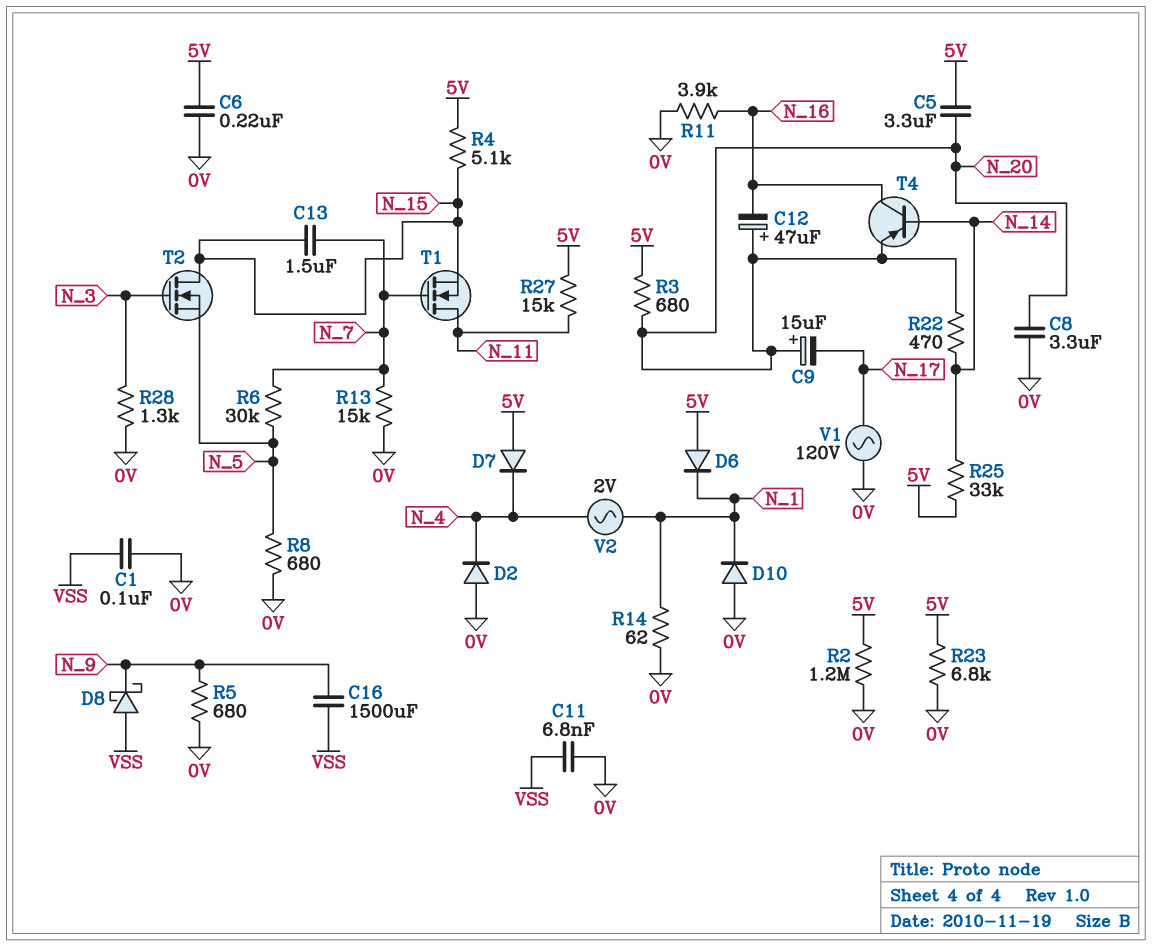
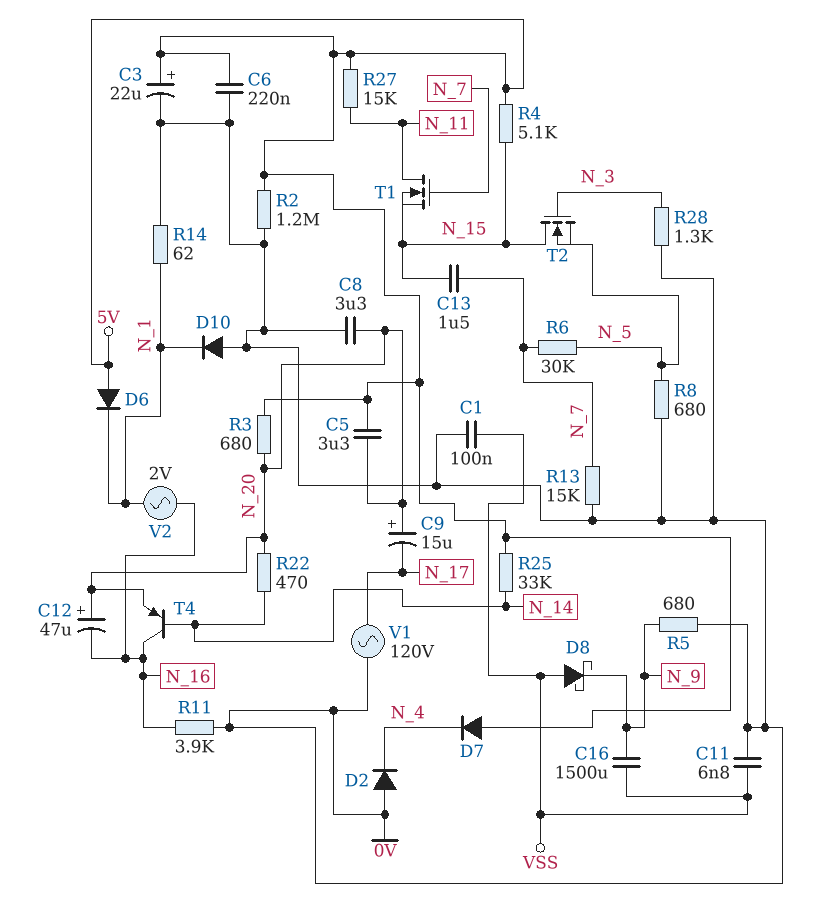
C3: none -> 22uF (plus 5V, minus 0V)
R23: 6.8k (0V, 5V) -> none
V2: AC 2V (N_1, N_4) -> AC 2V (N_1, N_16)

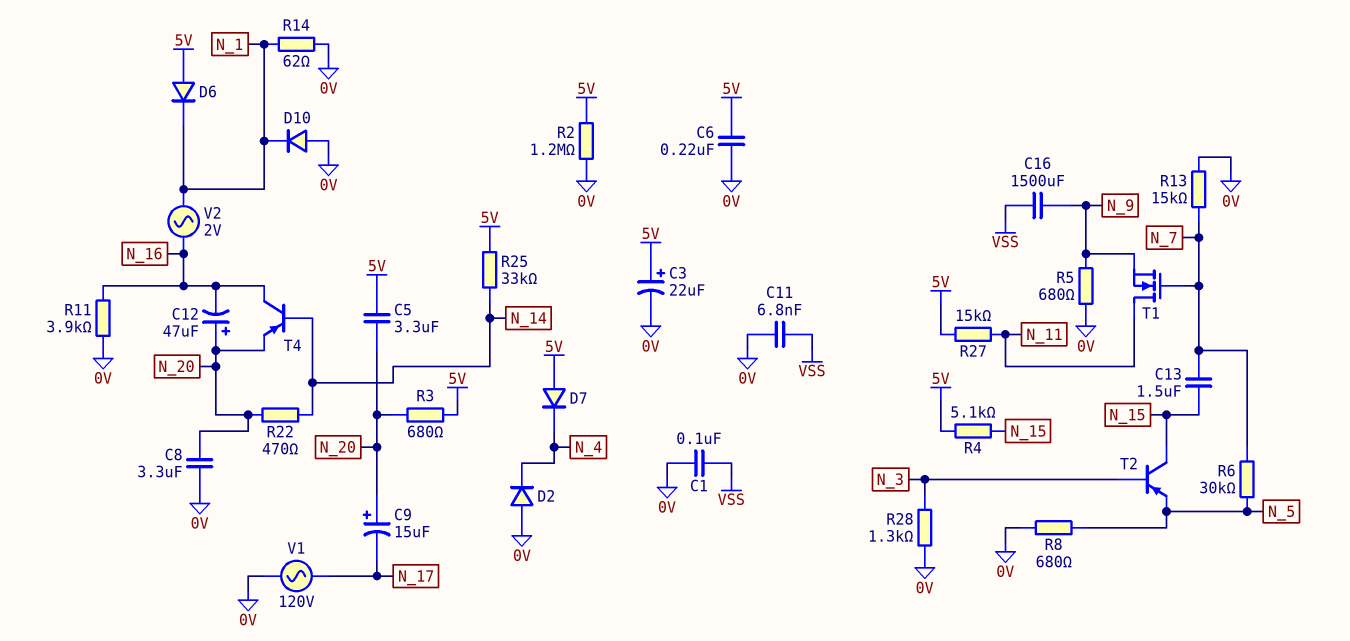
D8: schottky (A VSS, K N_9) -> none
T1: NMOS (G N_7, D N_11, S N_15) -> NMOS (G N_7, D N_11, S N_9)
T2: NMOS (G N_3, D N_15, S N_5) -> PNP (B N_3, C N_15, E N_5)

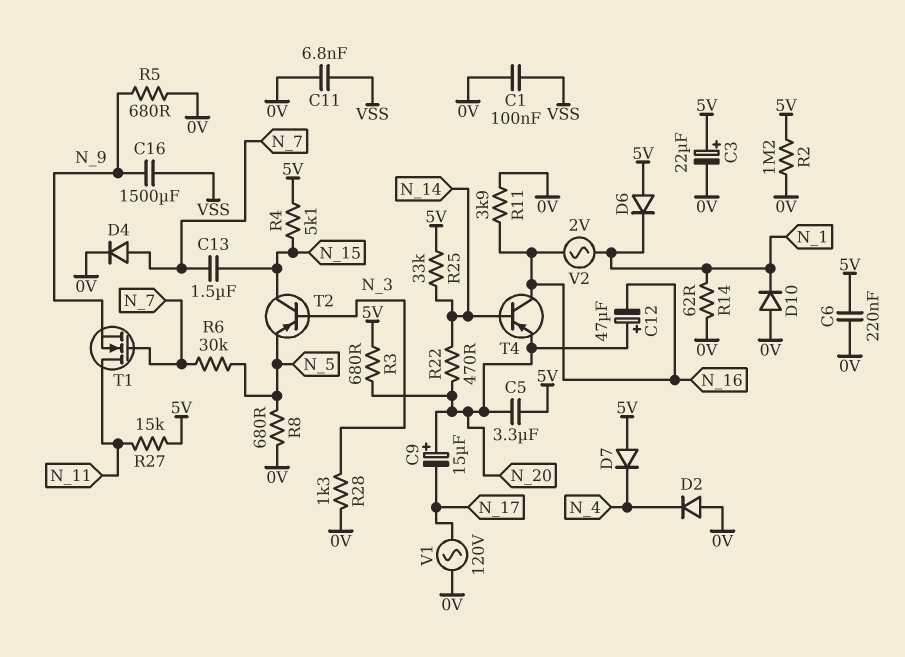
C8: 3.3uF (0V, N_20) -> none
D4: none -> diode (A N_7, K 0V)
R13: 15k (0V, N_7) -> none

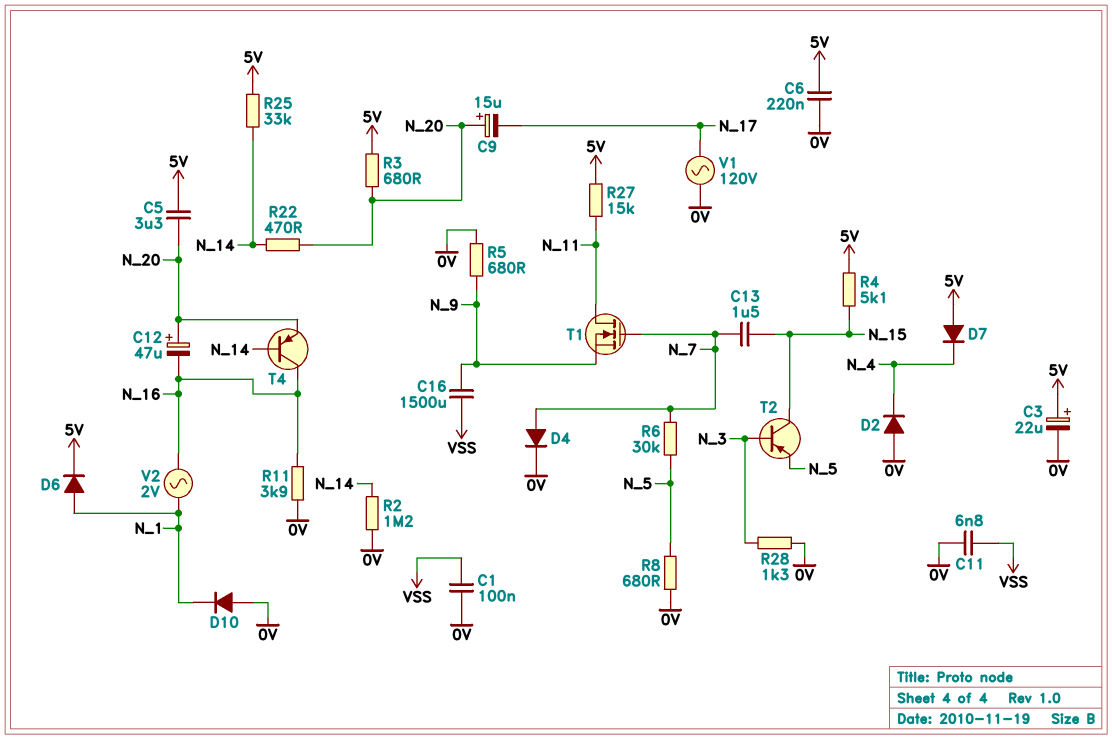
D6: diode (A 5V, K N_1) -> diode (A N_1, K 5V)
R2: 1.2M (0V, 5V) -> 1.2M (0V, N_14)
R14: 62 (0V, N_1) -> none

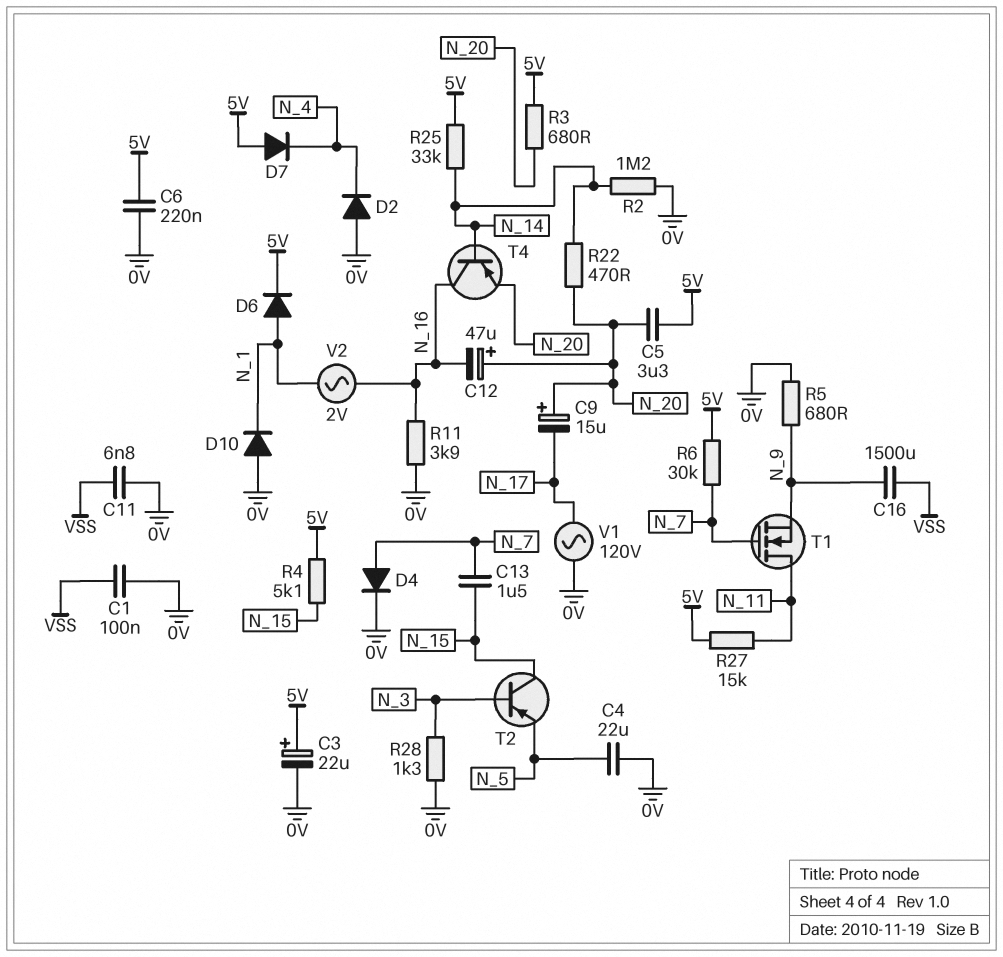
C4: none -> 22uF (0V, N_5)
R6: 30k (N_5, N_7) -> 30k (5V, N_7)
R8: 680 (0V, N_5) -> none

